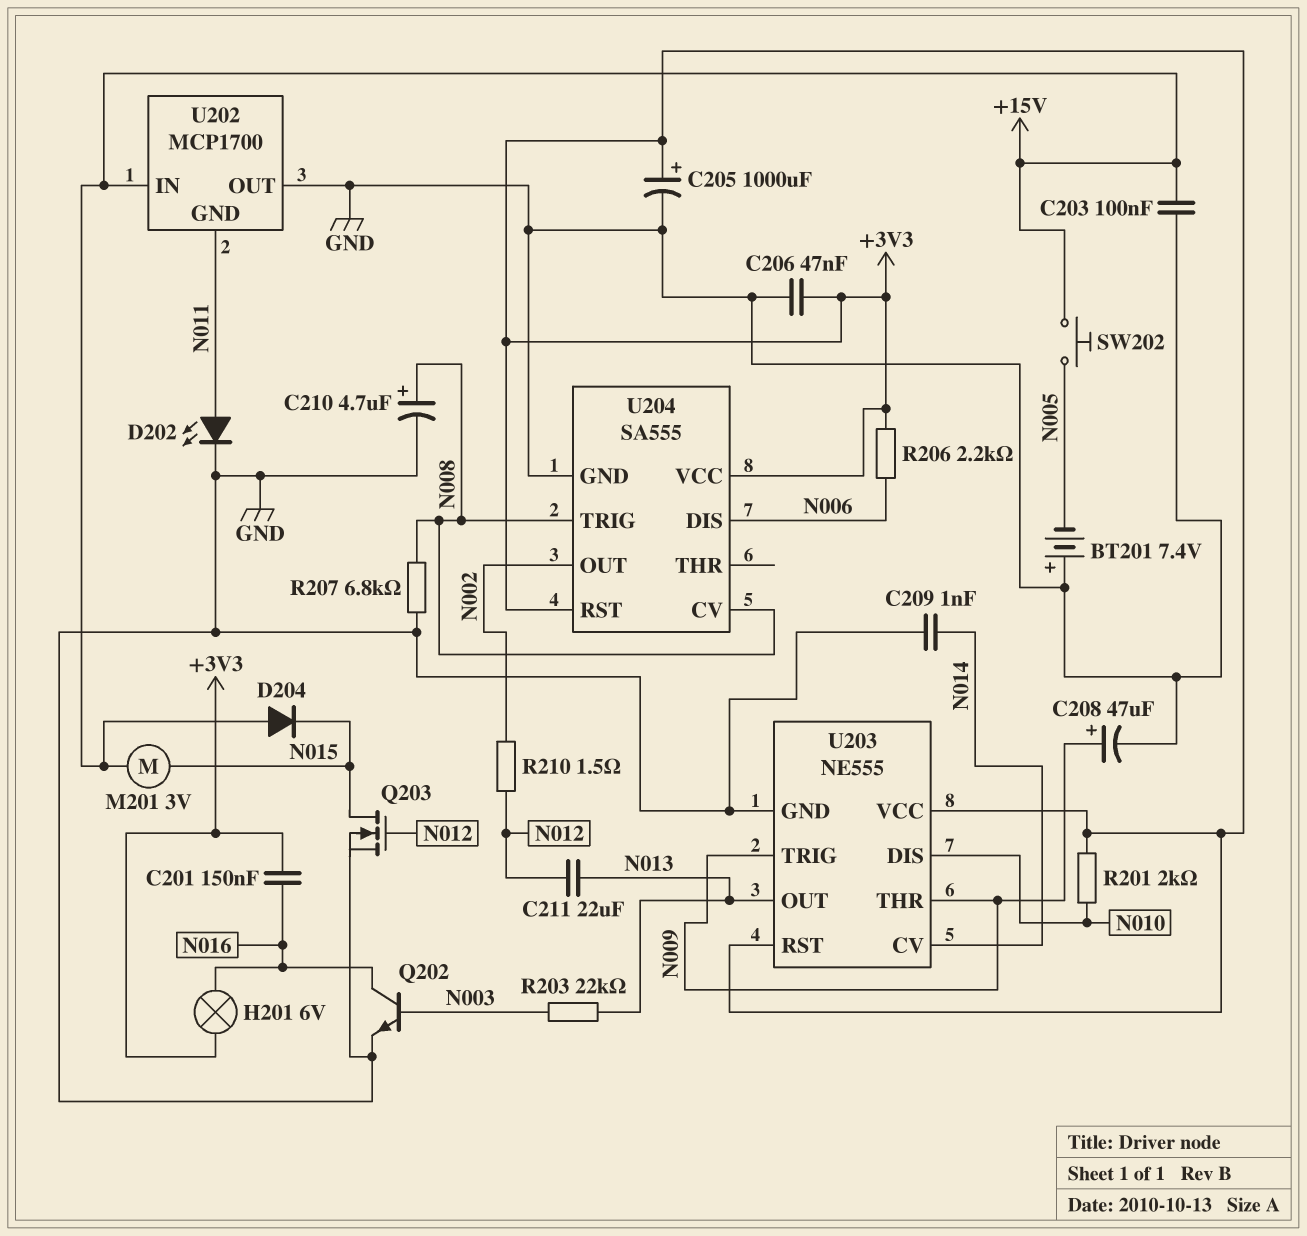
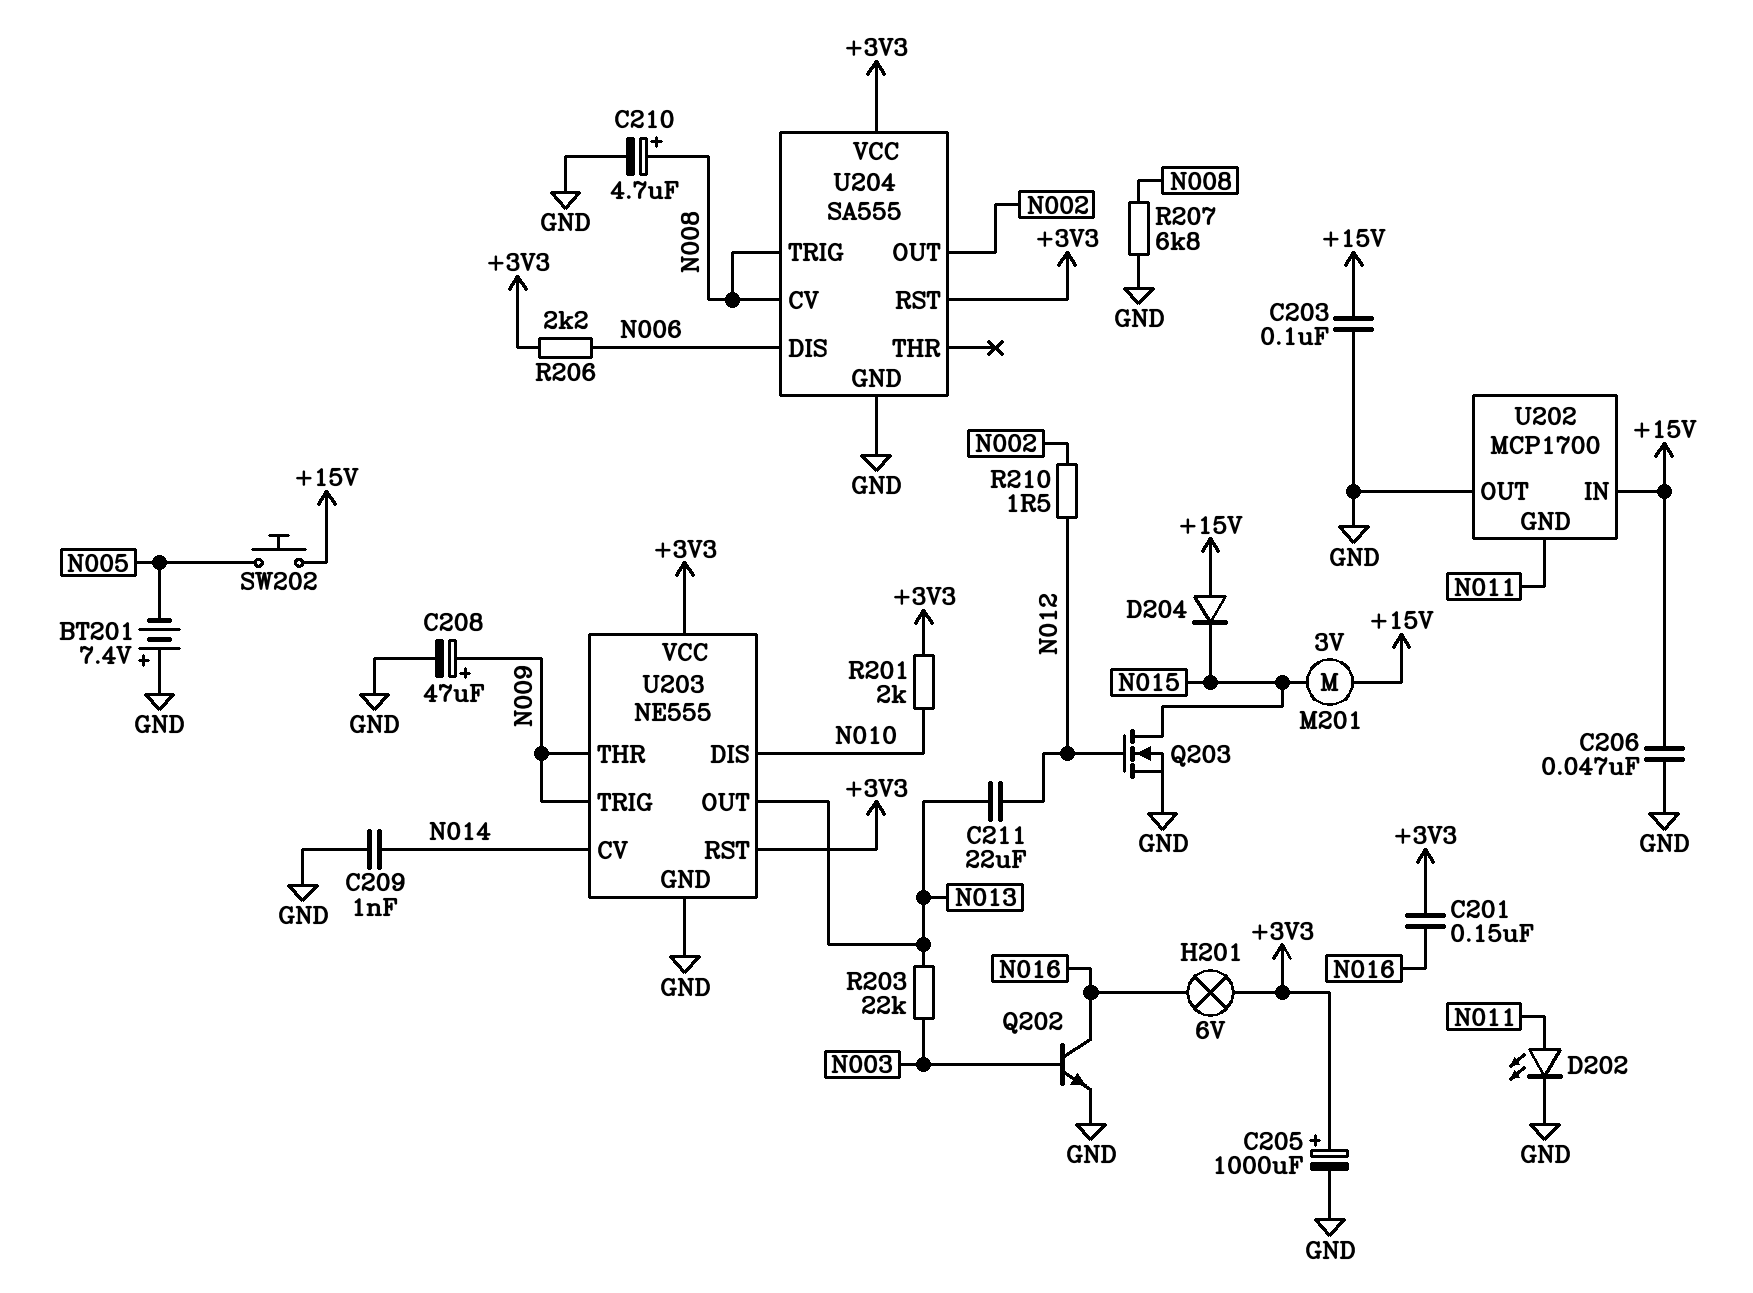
C206: 47nF (+3V3, GND) -> 47nF (+15V, GND)

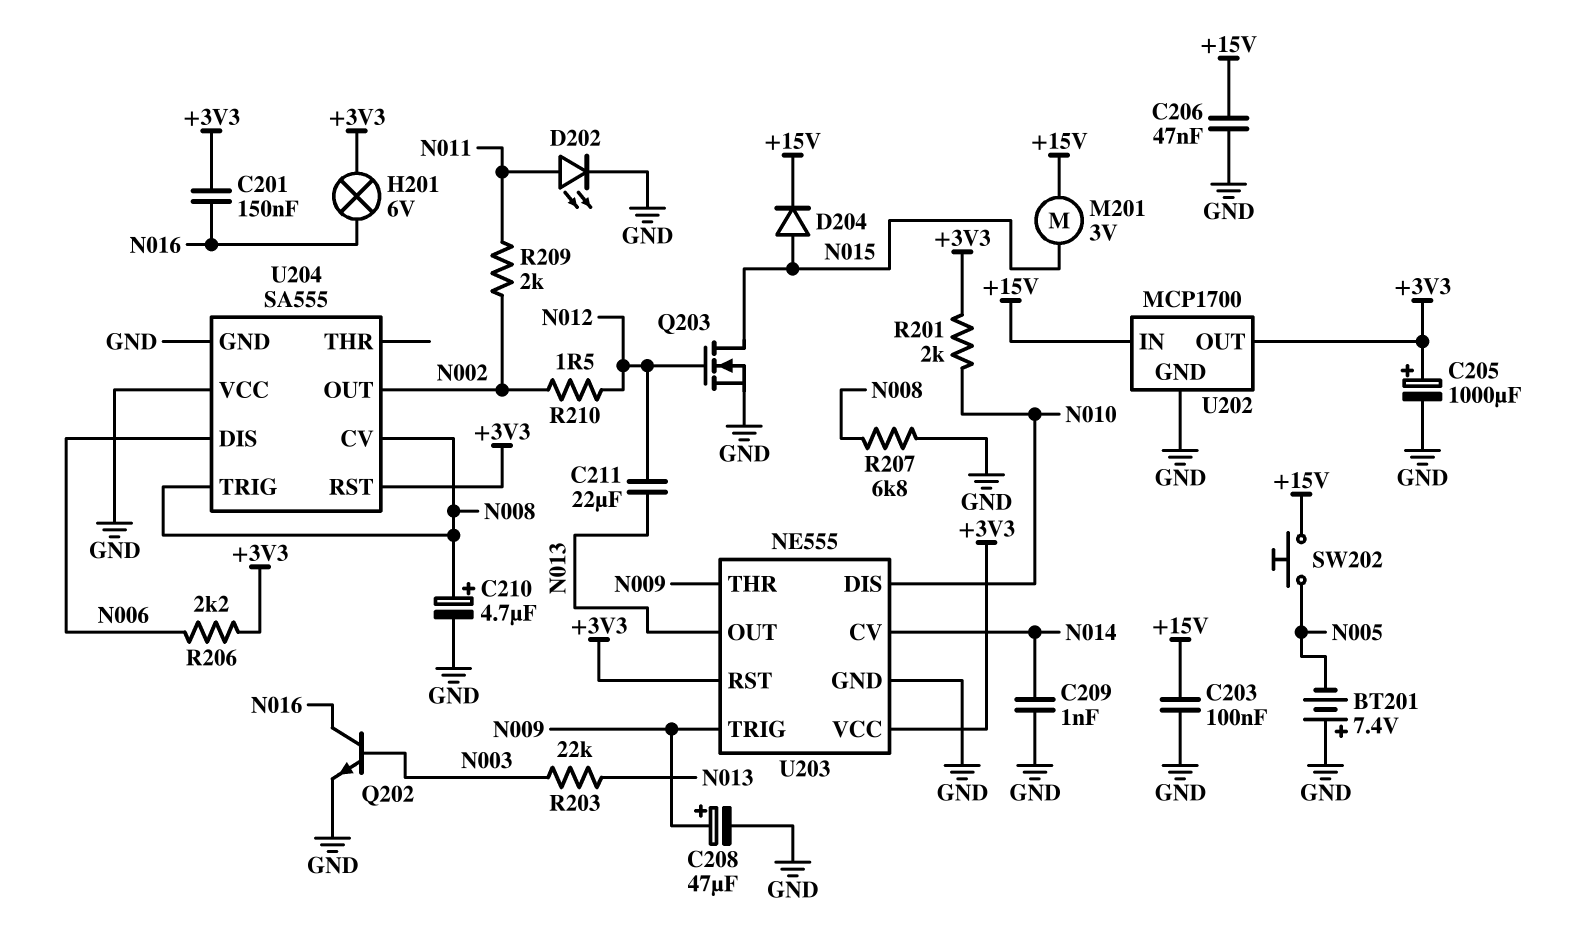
D204: diode (A +15V, K N015) -> diode (A N015, K +15V)
R209: none -> 2k (N002, N011)
U202 pin GND: N011 -> GND
U202 pin OUT: GND -> +3V3
U204 pin VCC: +3V3 -> GND

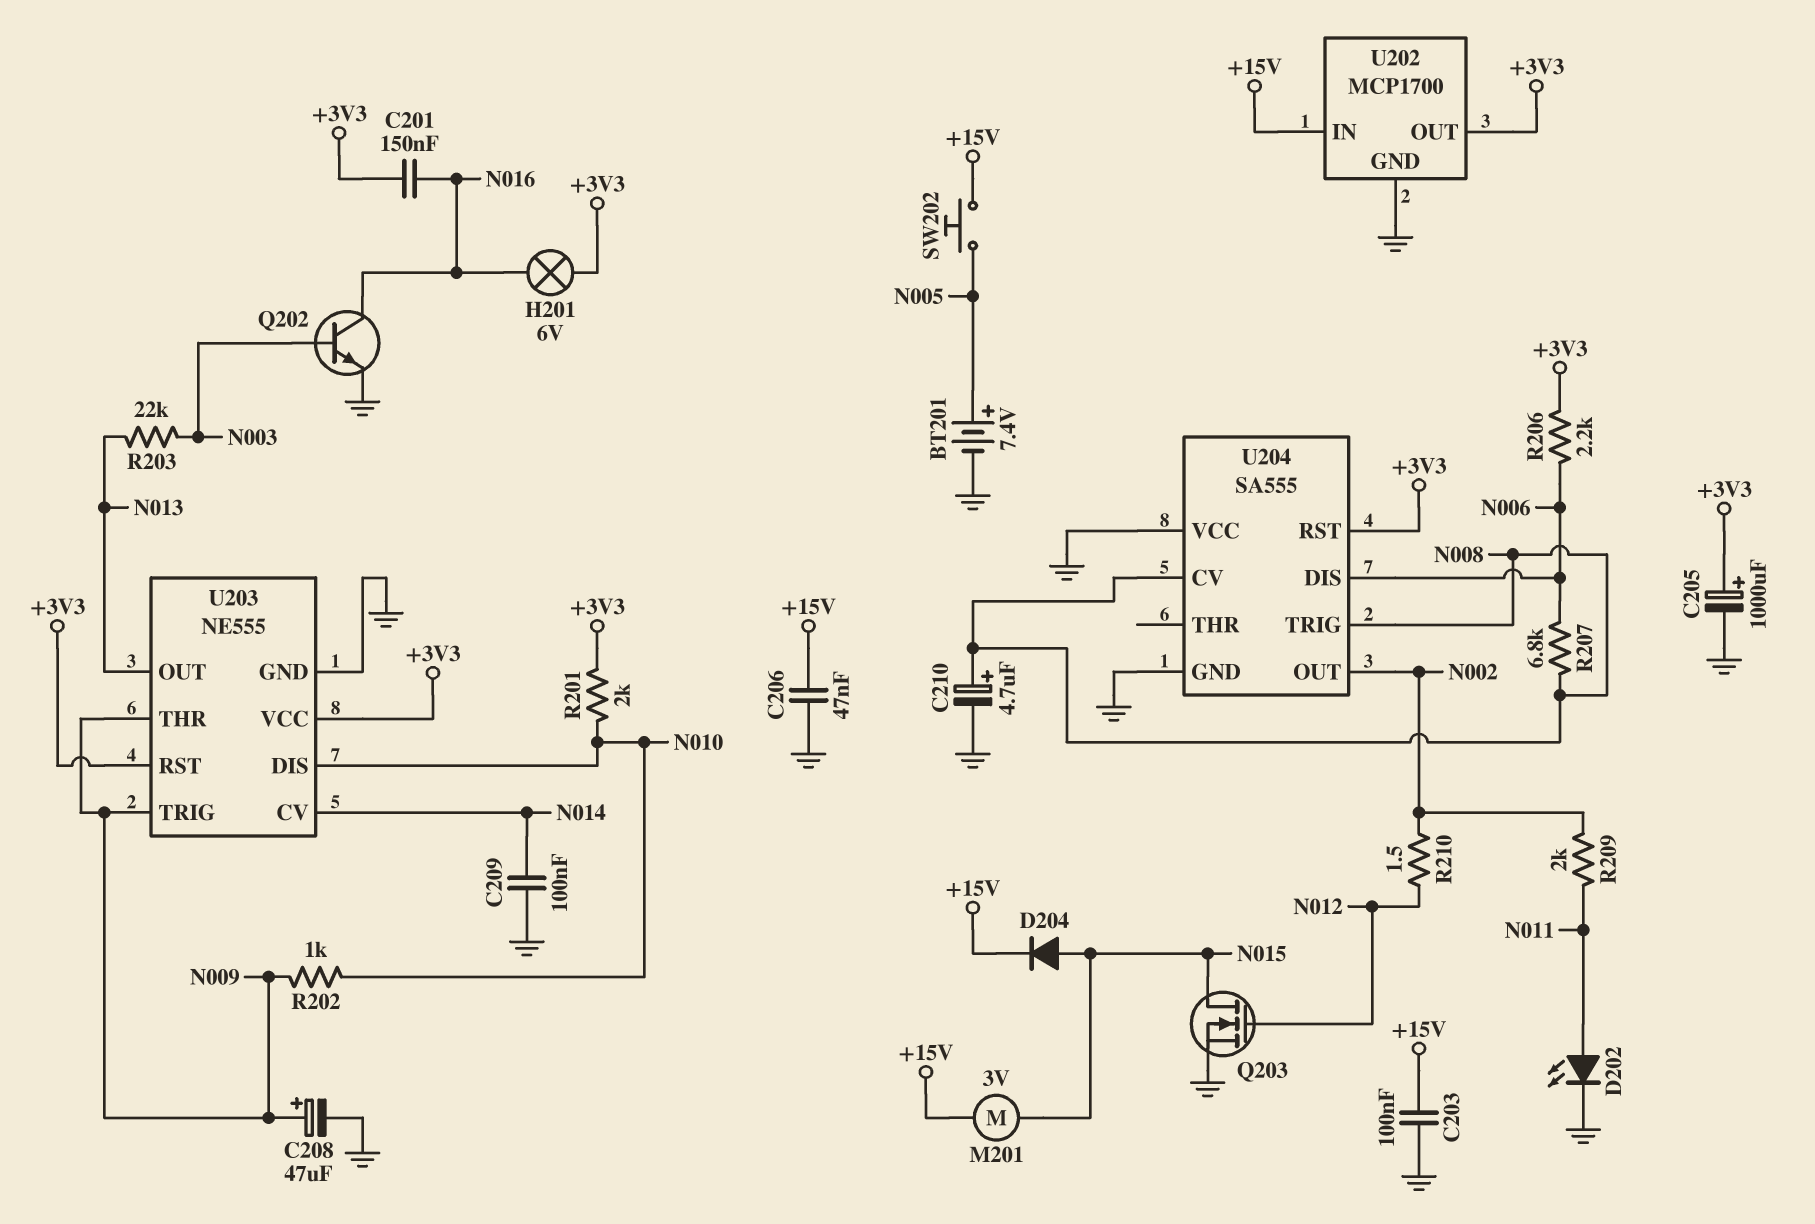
BT201: 7.4V (plus GND, minus N005) -> 7.4V (plus N005, minus GND)
C209: 1nF (GND, N014) -> 100nF (GND, N014)
C211: 22uF (N012, N013) -> none
R202: none -> 1k (N009, N010)
R207: 6.8k (GND, N008) -> 6.8k (N006, N008)

